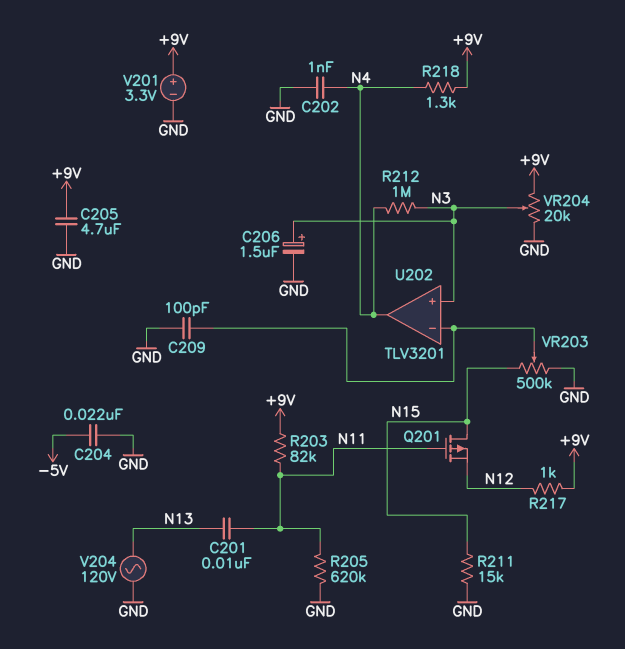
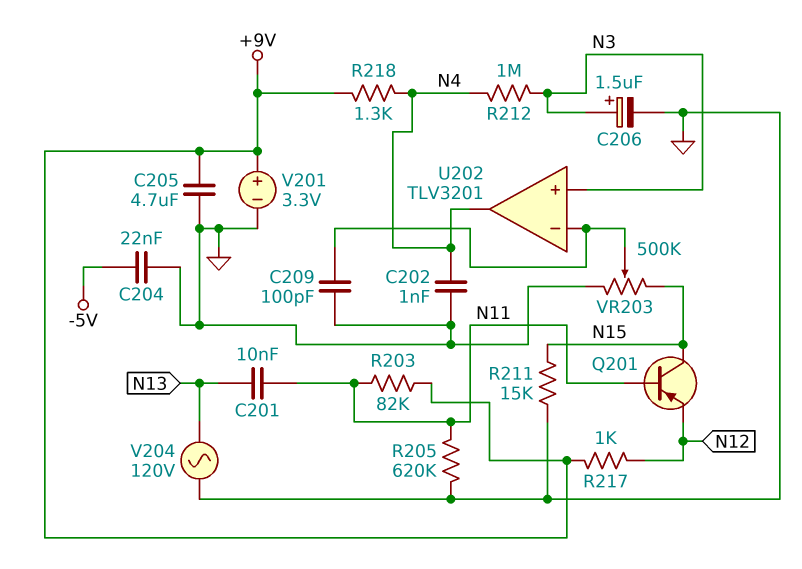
Q201: PMOS (G N11, D N15, S N12) -> PNP (B N11, C N15, E N12)
VR204: 20k (+9V, GND, wiper N3) -> none

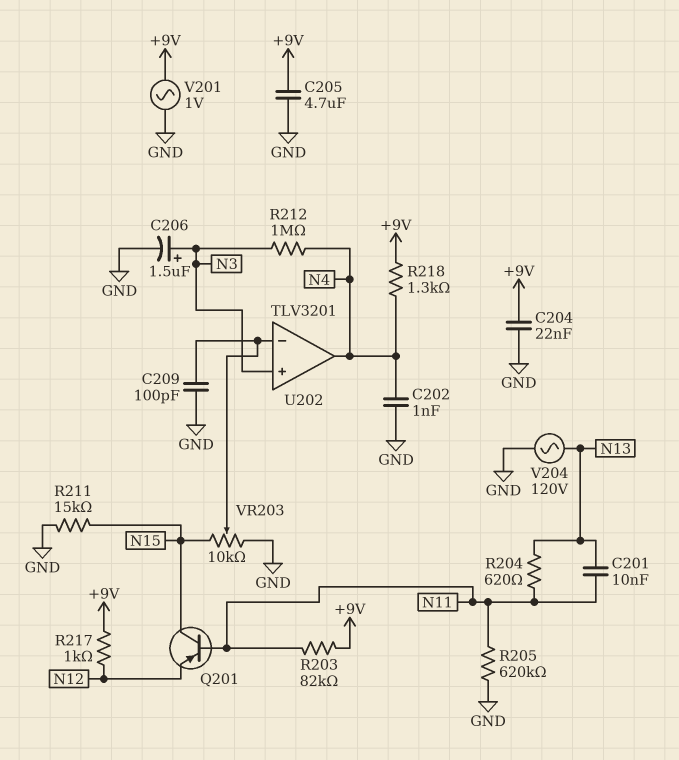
C204: 22nF (-5V, GND) -> 22nF (+9V, GND)
R204: none -> 620 (N11, N13)
V201: 3.3V (plus +9V, minus GND) -> AC 1V (+9V, GND)
VR203: 500k (GND, N15, wiper U202/in-) -> 10k (GND, N15, wiper U202/in-)

